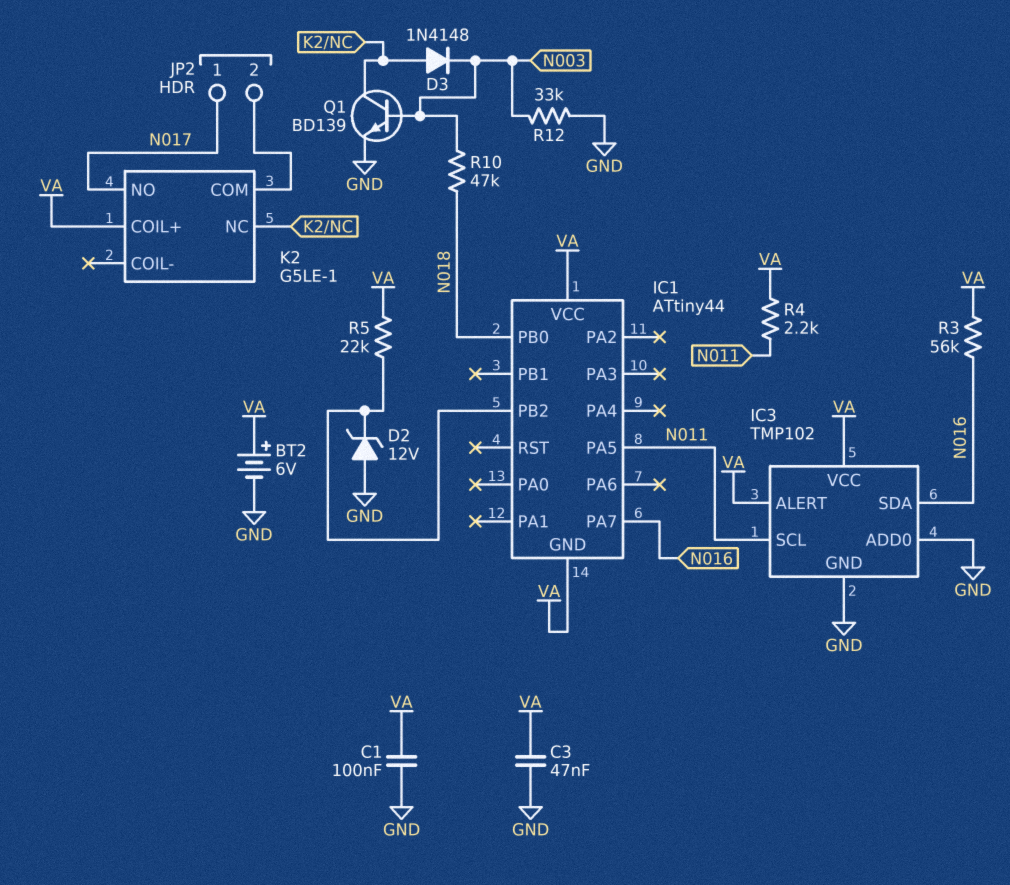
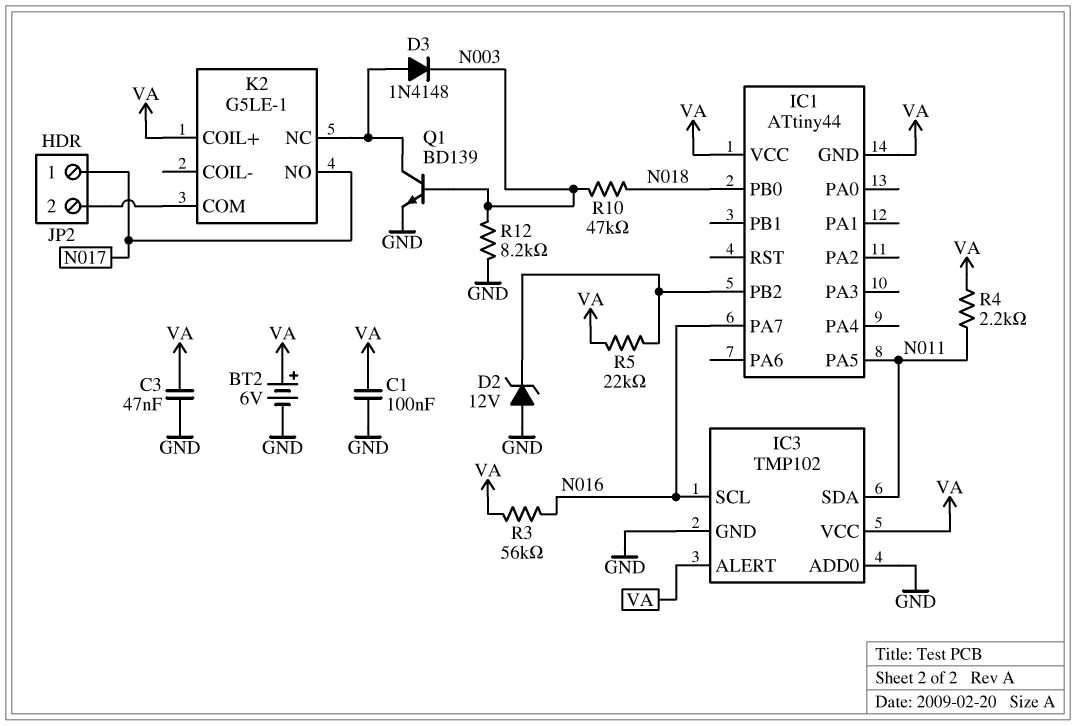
IC3 pin SCL: N011 -> N016
IC3 pin SDA: N016 -> N011
R12: 33k (GND, N003) -> 8.2k (GND, N003)

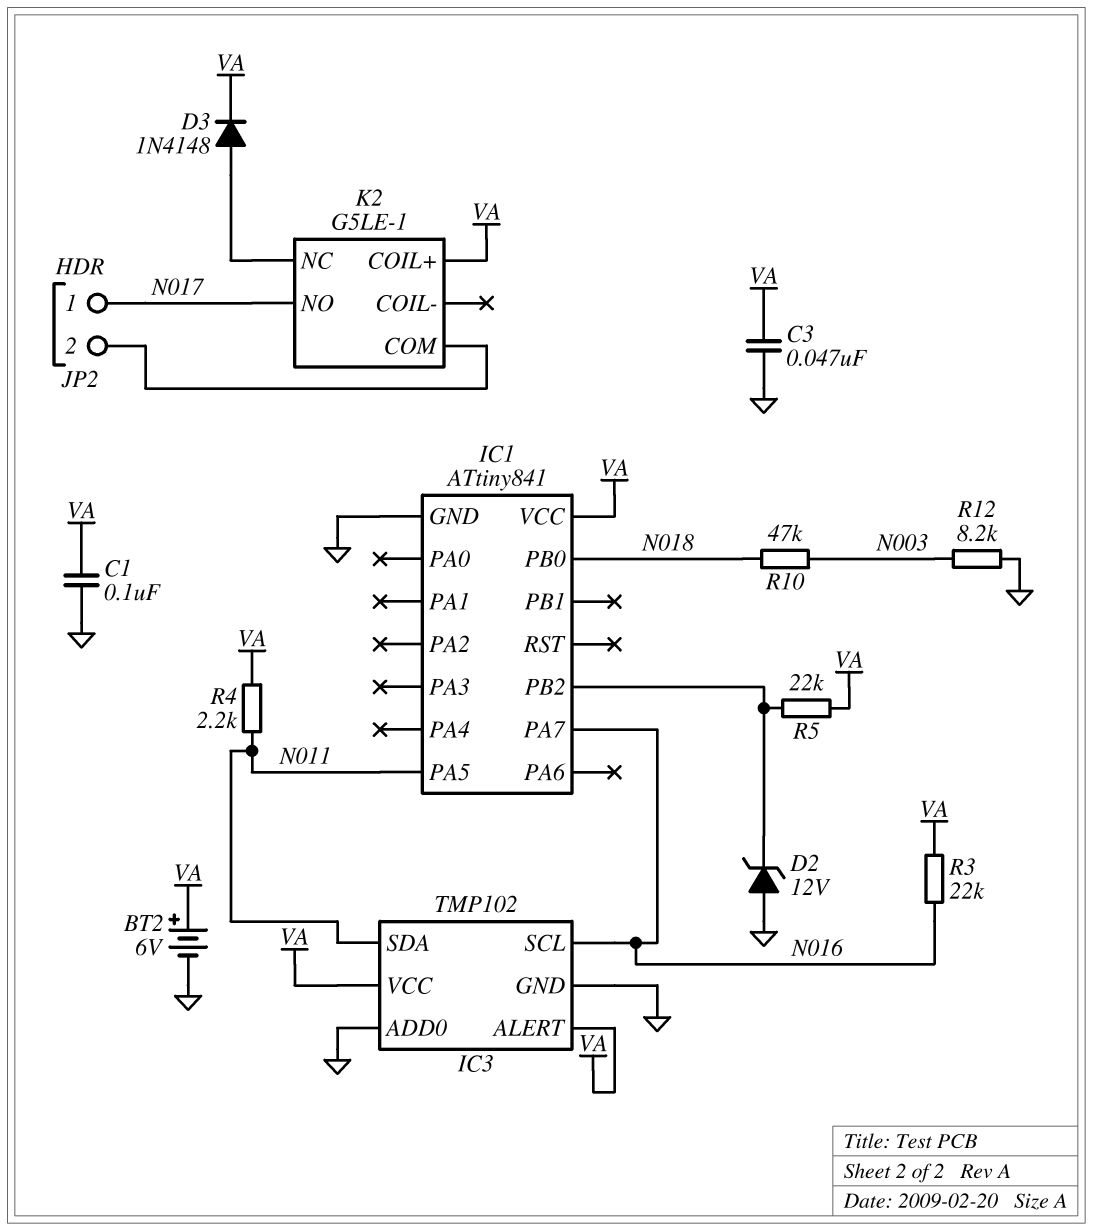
D3: diode 1N4148 (A K2/NC, K N003) -> diode 1N4148 (A K2/NC, K VA)
IC1: ATtiny44 -> ATtiny841
IC1 pin GND: VA -> GND
Q1: NPN BD139 (B N003, C K2/NC, E GND) -> none
R3: 56k (N016, VA) -> 22k (N016, VA)

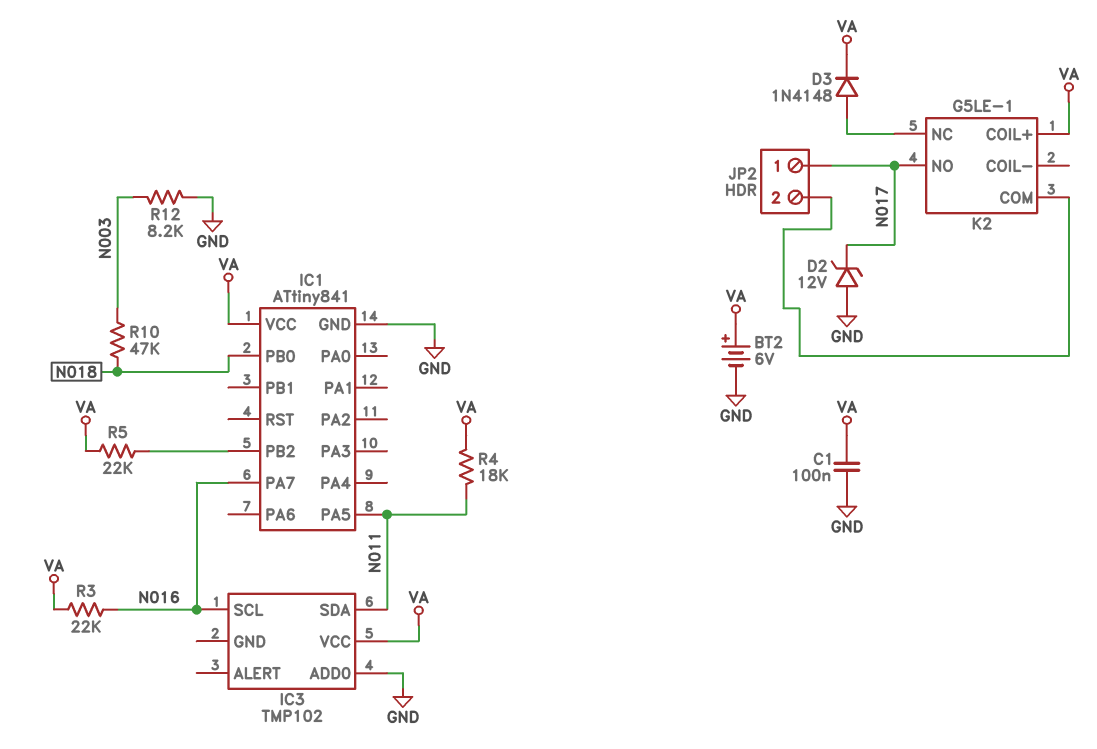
C3: 47nF (GND, VA) -> none
D2: zener 12V (A GND, K IC1/PB2) -> zener 12V (A GND, K N017)
IC3 pin ALERT: VA -> none
IC3 pin GND: GND -> none
R4: 2.2k (N011, VA) -> 18k (N011, VA)

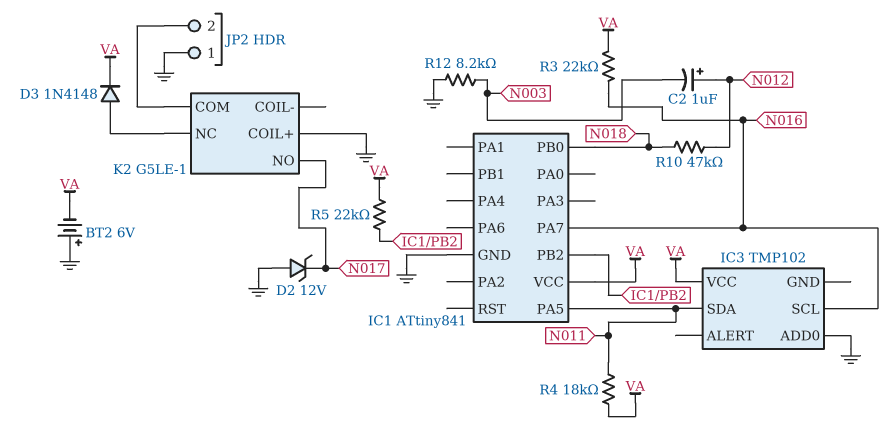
BT2: 6V (plus VA, minus GND) -> 6V (plus GND, minus VA)
C1: 100nF (GND, VA) -> none
C2: none -> 1uF (plus N012, minus N003)
JP2 pin 1: N017 -> GND
K2 pin COIL+: VA -> GND
R10: 47k (N003, N018) -> 47k (N012, N018)

